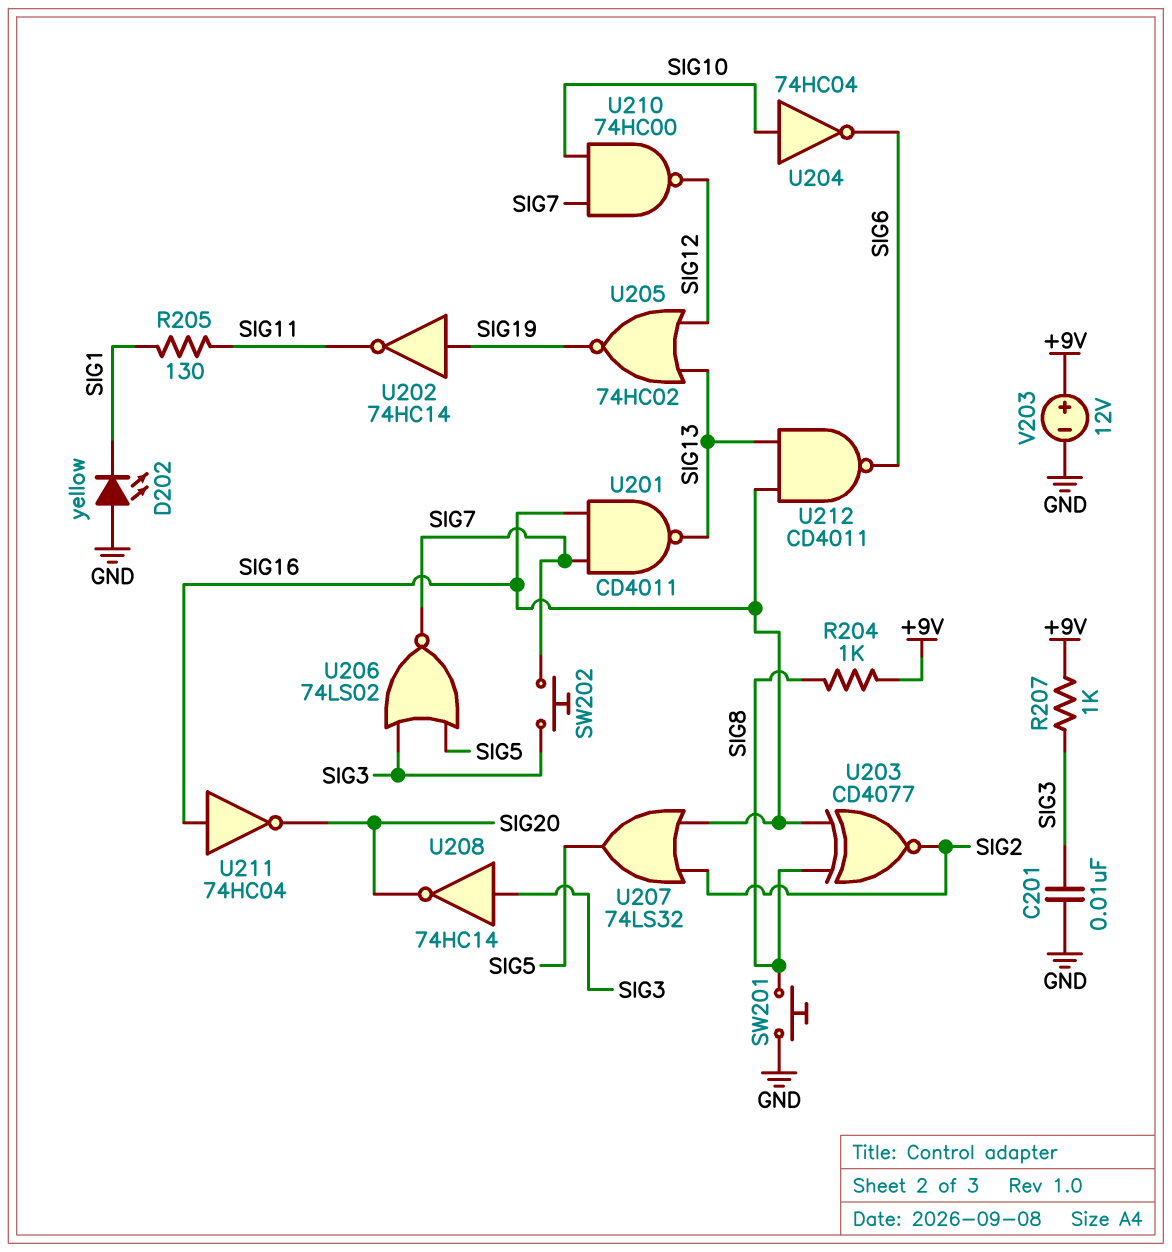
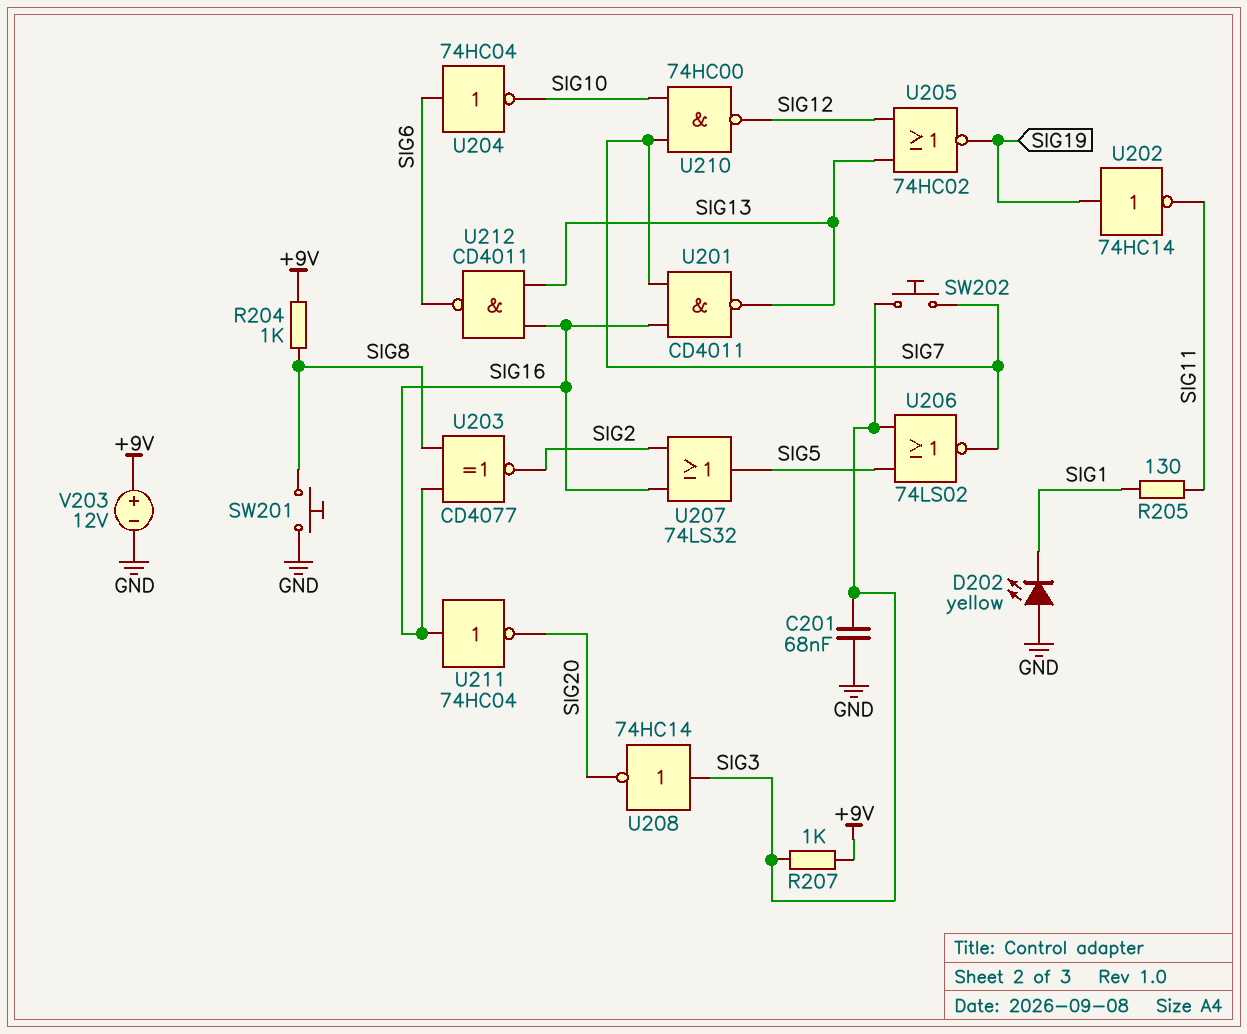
C201: 10nF (GND, SIG3) -> 68nF (GND, SIG3)
U204: NOT 74HC04 (in SIG10, out SIG6) -> NOT 74HC04 (in SIG6, out SIG10)

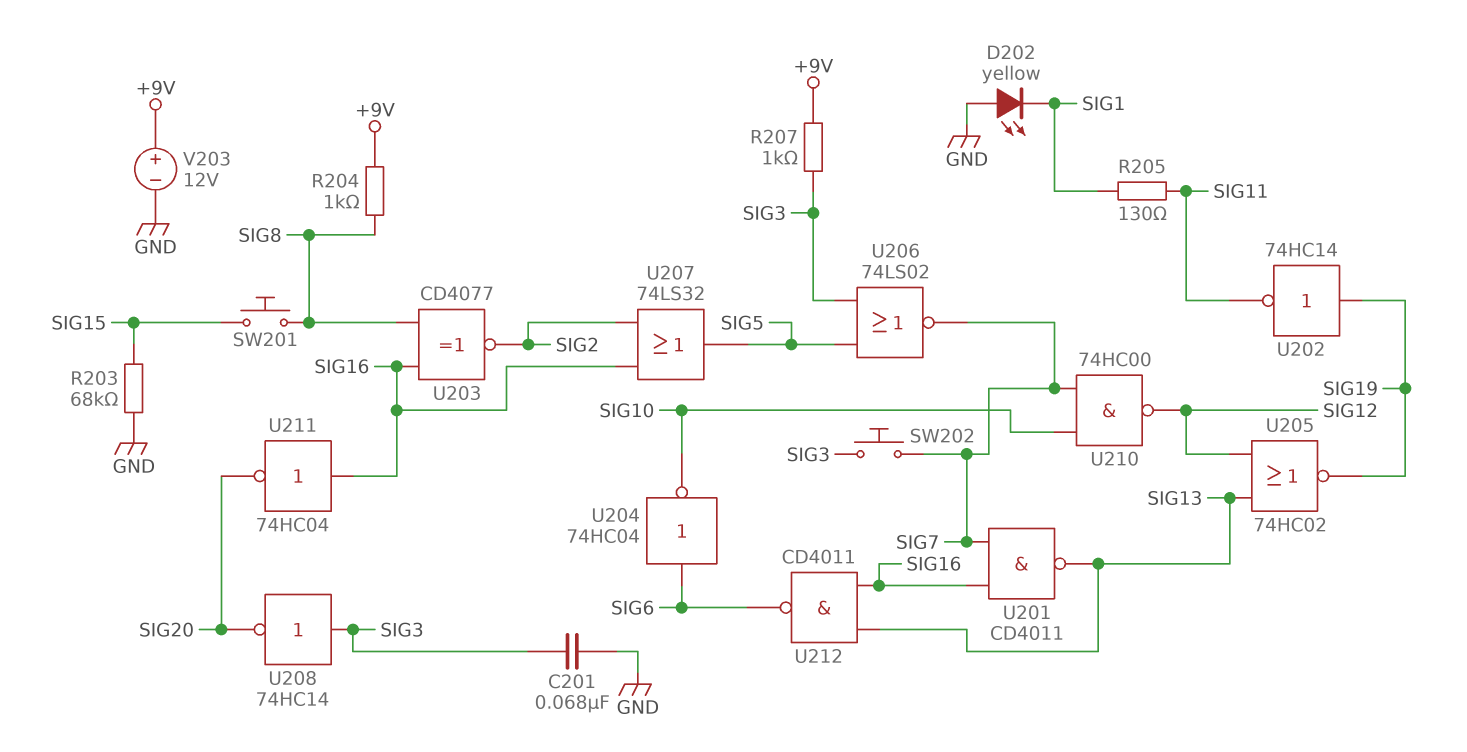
R203: none -> 68k (GND, SIG15)
SW201: button (GND, SIG8) -> button (SIG8, SIG15)

